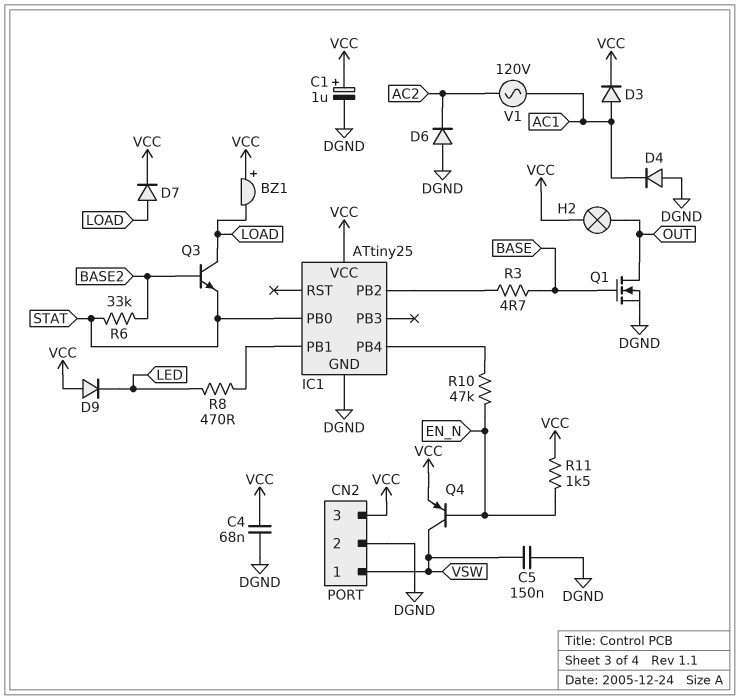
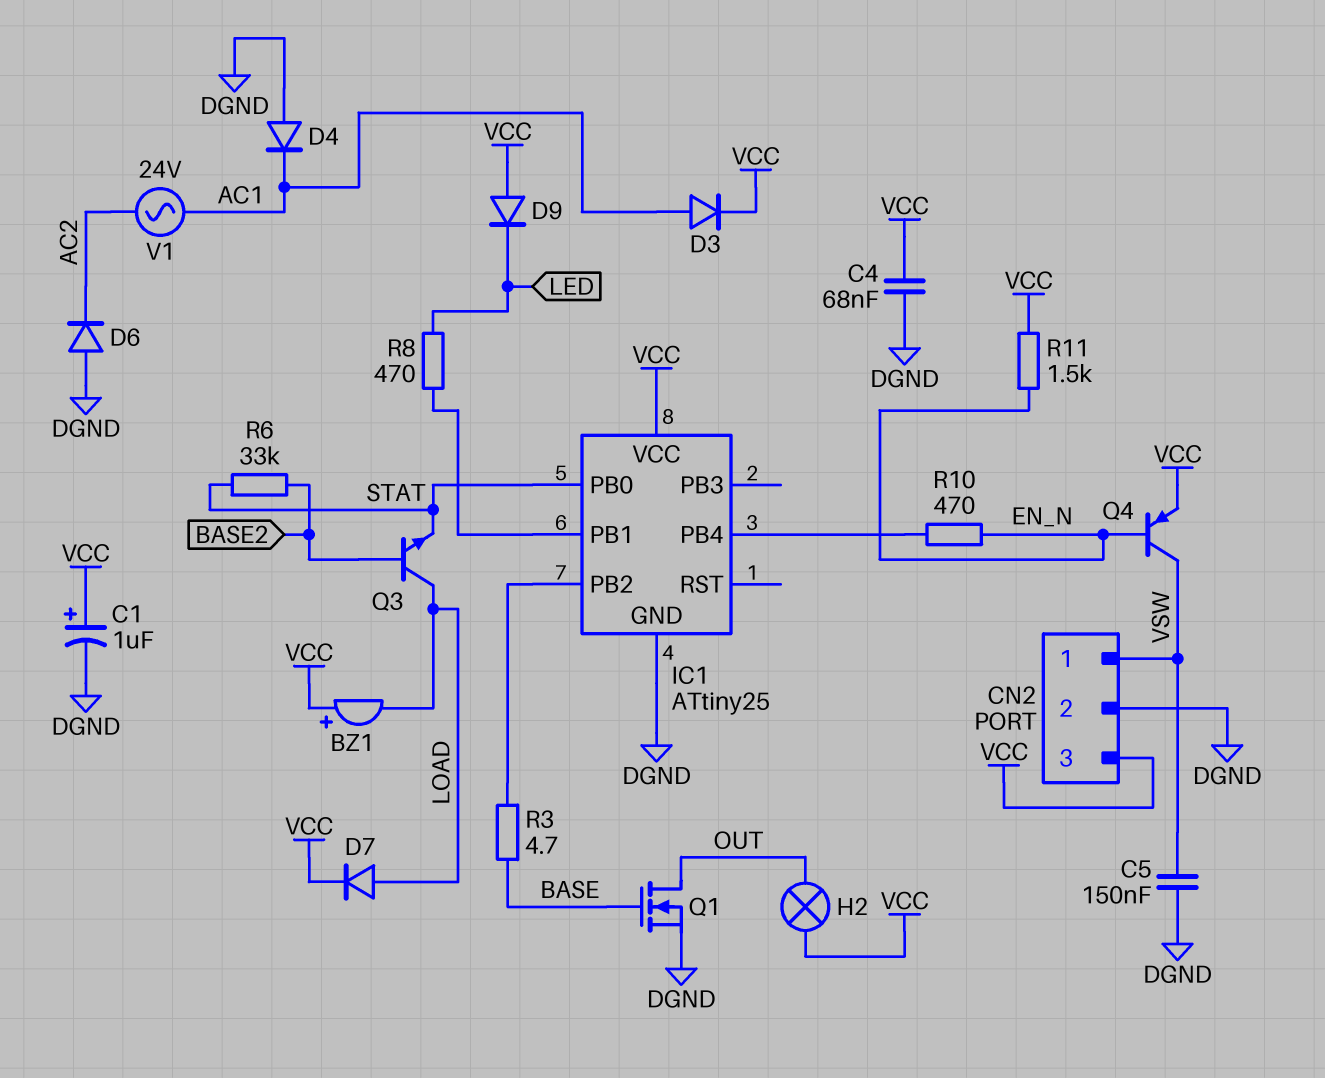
R10: 47k (EN_N, IC1/PB4) -> 470 (EN_N, IC1/PB4)
V1: AC 120V (AC1, AC2) -> AC 24V (AC1, AC2)

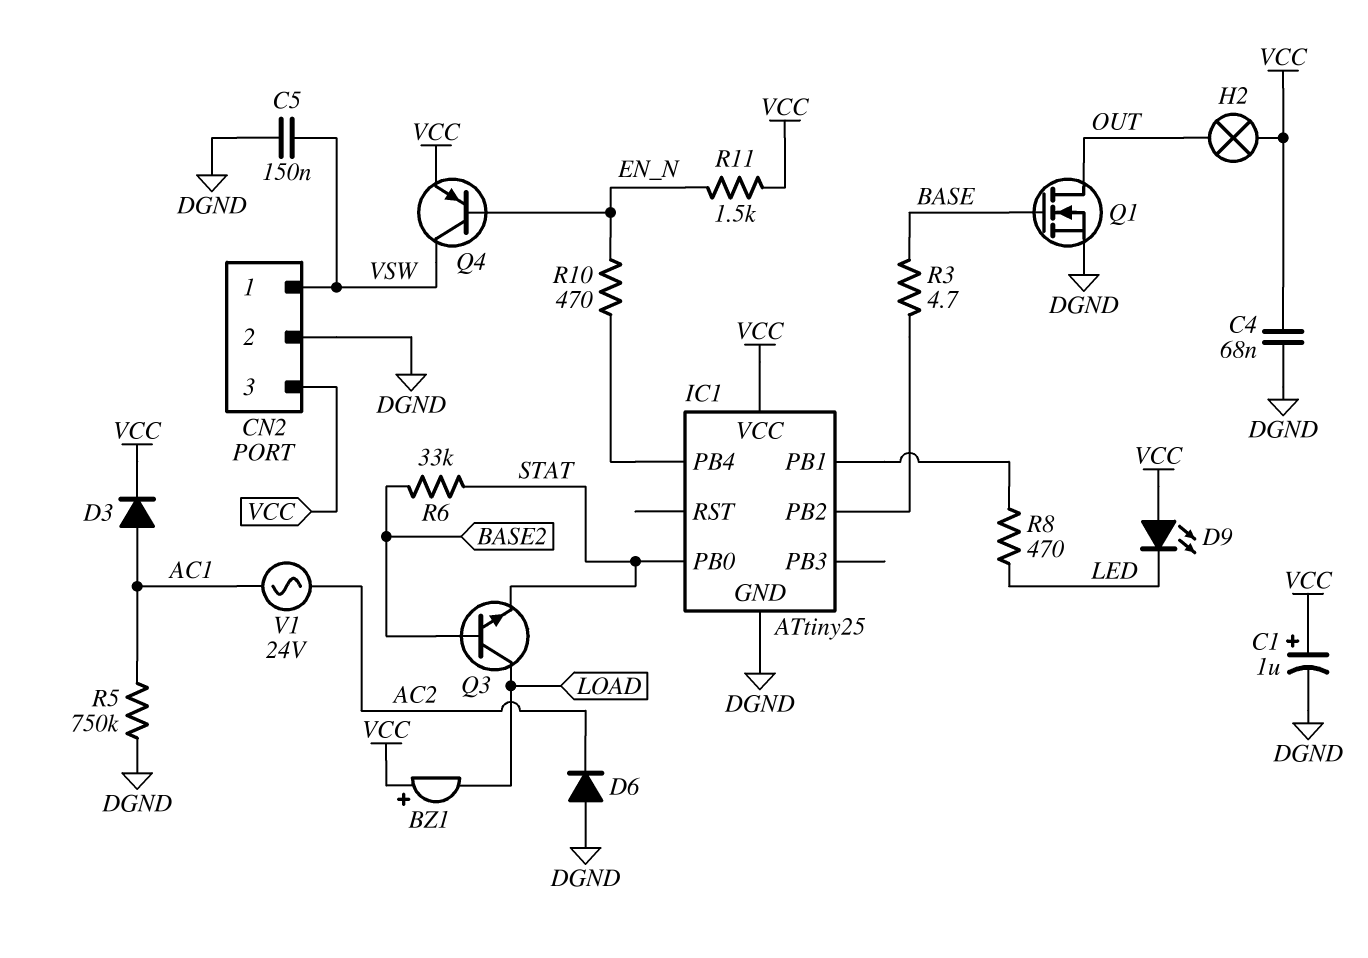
D4: diode (A DGND, K AC1) -> none
D7: diode (A LOAD, K VCC) -> none
D9: diode (A VCC, K LED) -> LED (A VCC, K LED)
R5: none -> 750k (AC1, DGND)

